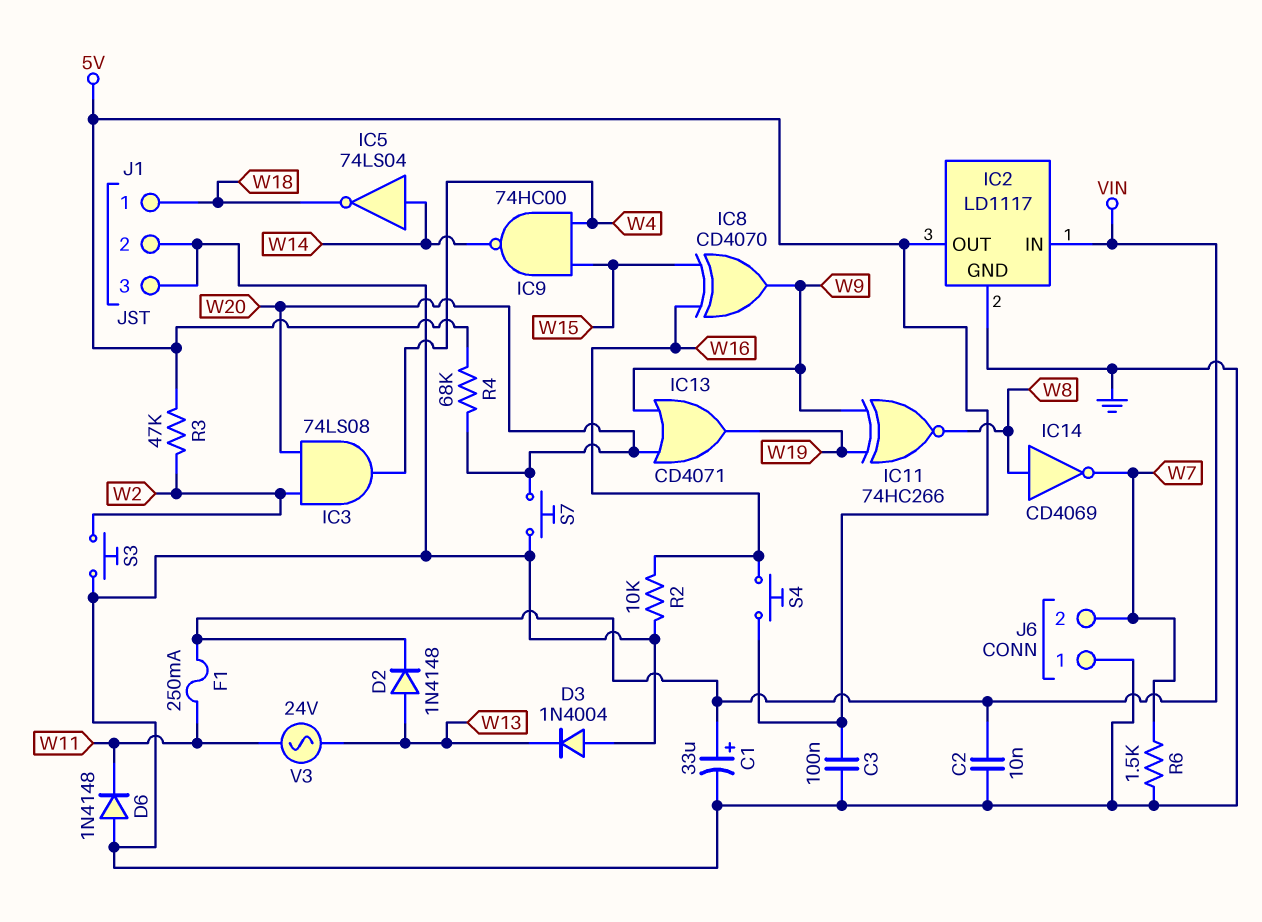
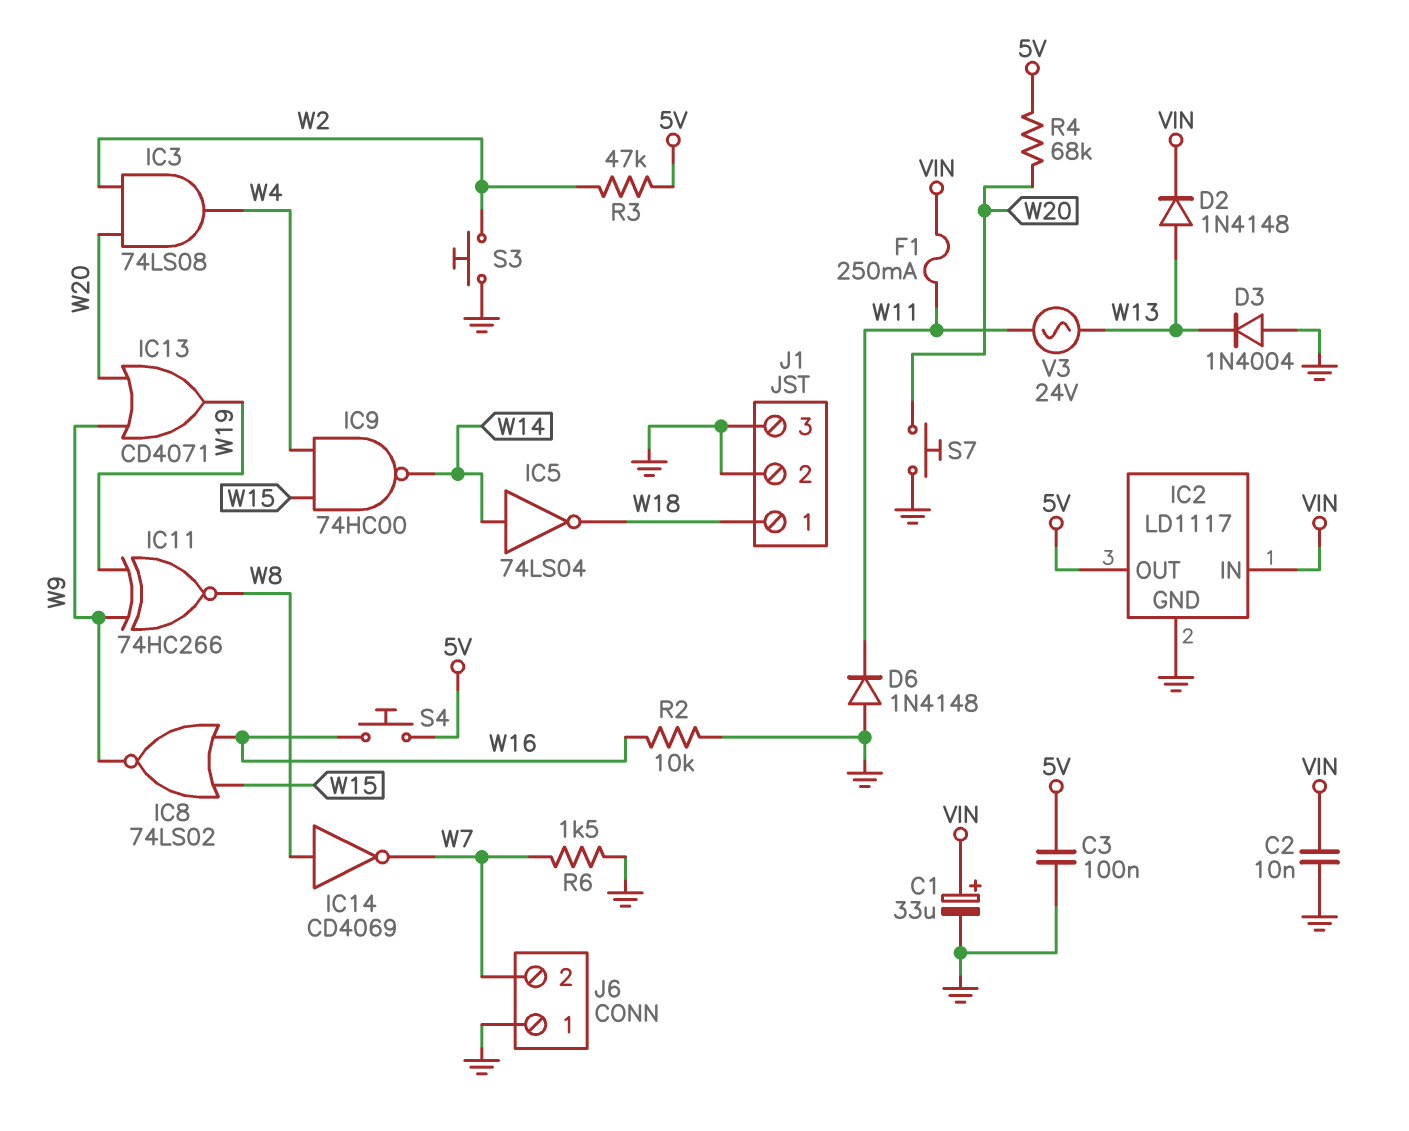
IC8: XOR CD4070 (in W15, in W16, out W9) -> NOR 74LS02 (in W15, in W16, out W9)

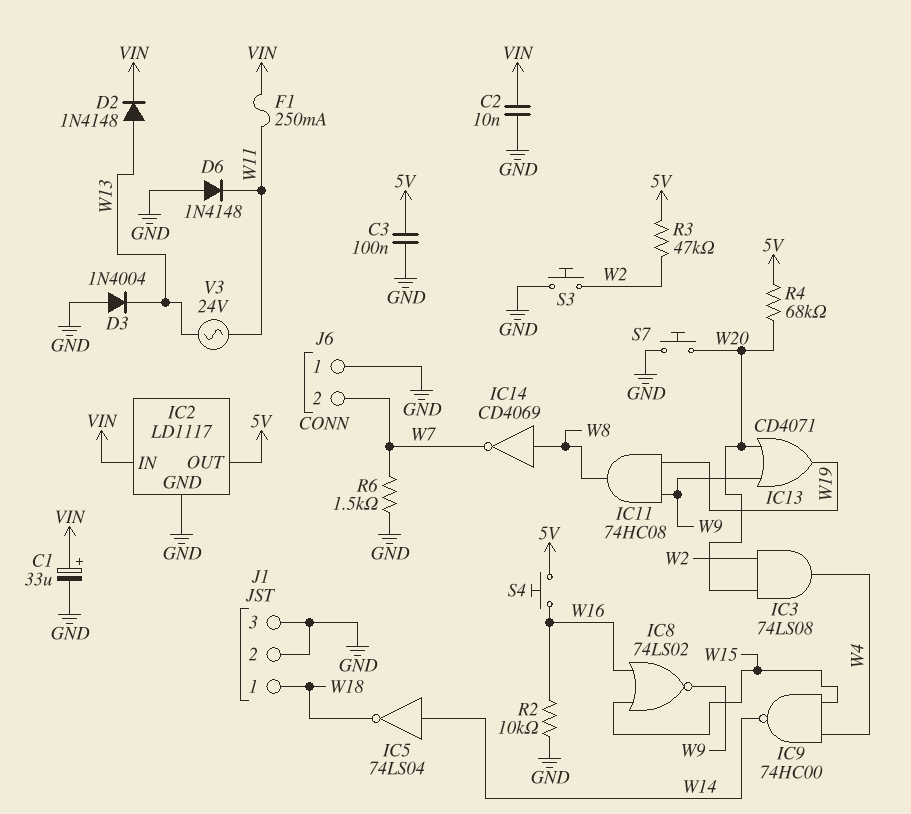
IC11: XNOR 74HC266 (in W9, in W19, out W8) -> AND 74HC08 (in W9, in W19, out W8)

